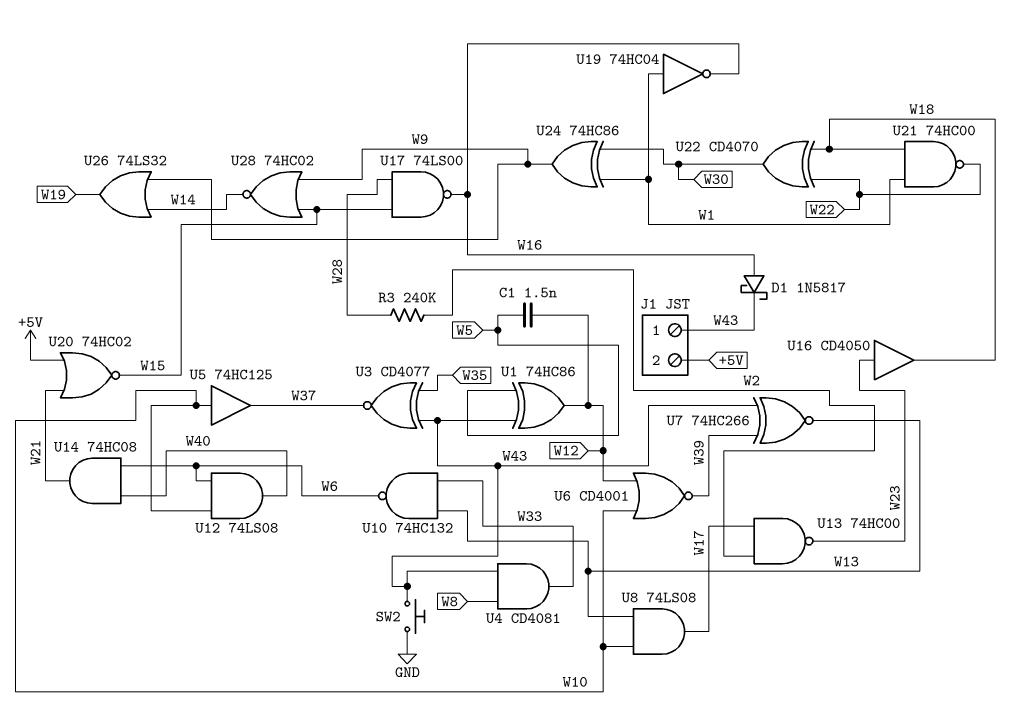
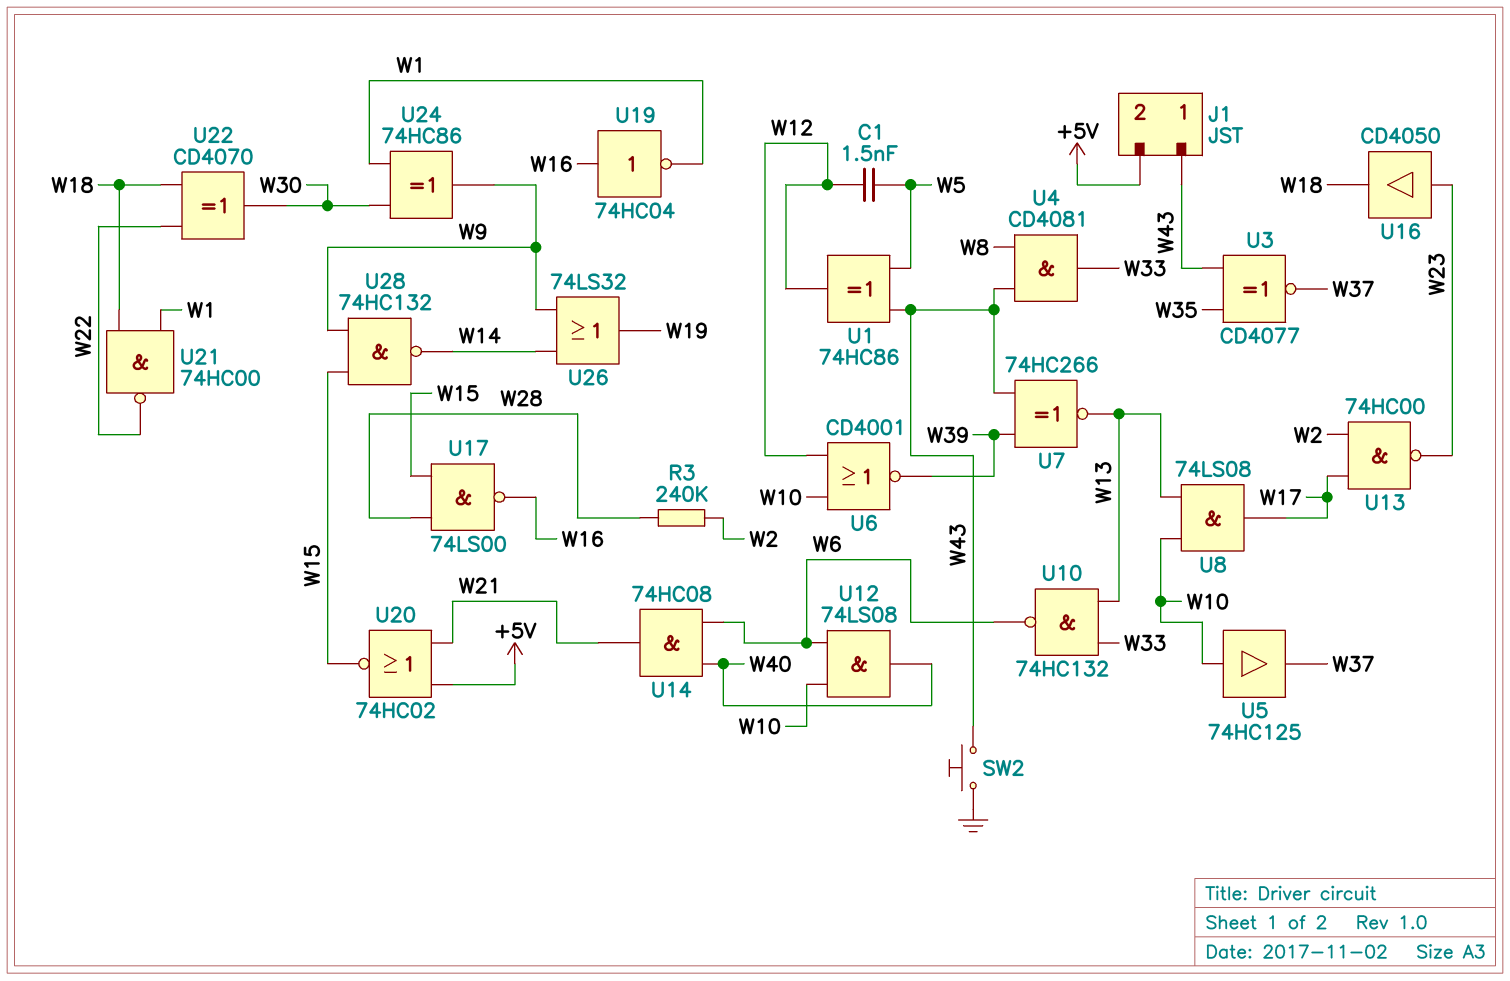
D1: schottky 1N5817 (A W16, K W43) -> none
U19: NOT 74HC04 (in W1, out W16) -> NOT 74HC04 (in W16, out W1)
U28: NOR 74HC02 (in W9, in W15, out W14) -> NAND 74HC132 (in W9, in W15, out W14)

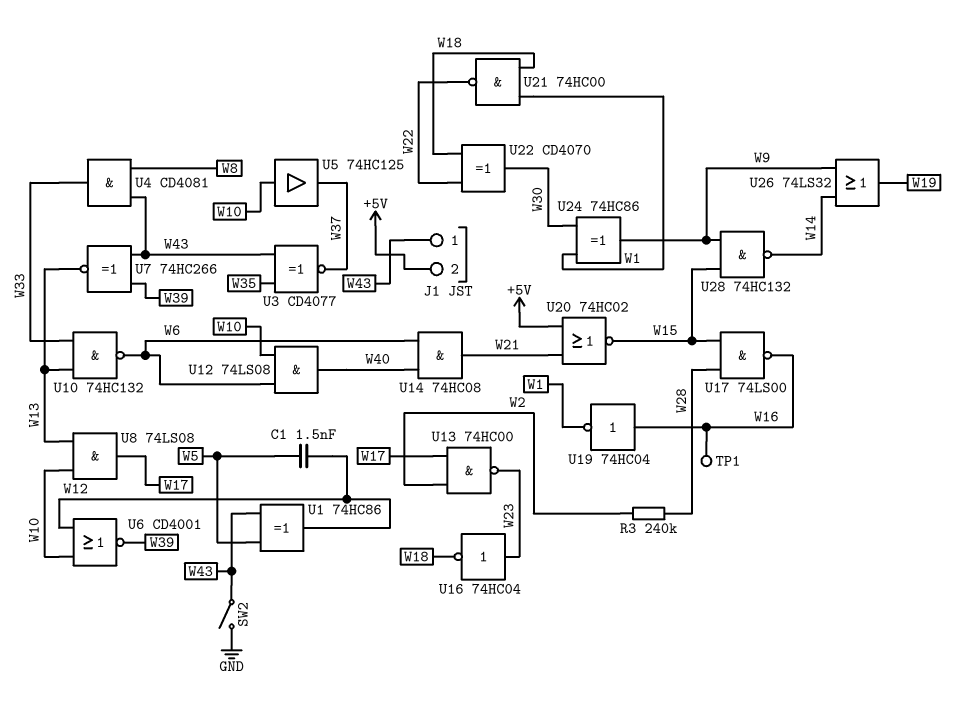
SW2: button (GND, W43) -> switch (GND, W43)
TP1: none -> test point (W16)
U16: buffer CD4050 (in W23, out W18) -> NOT 74HC04 (in W23, out W18)

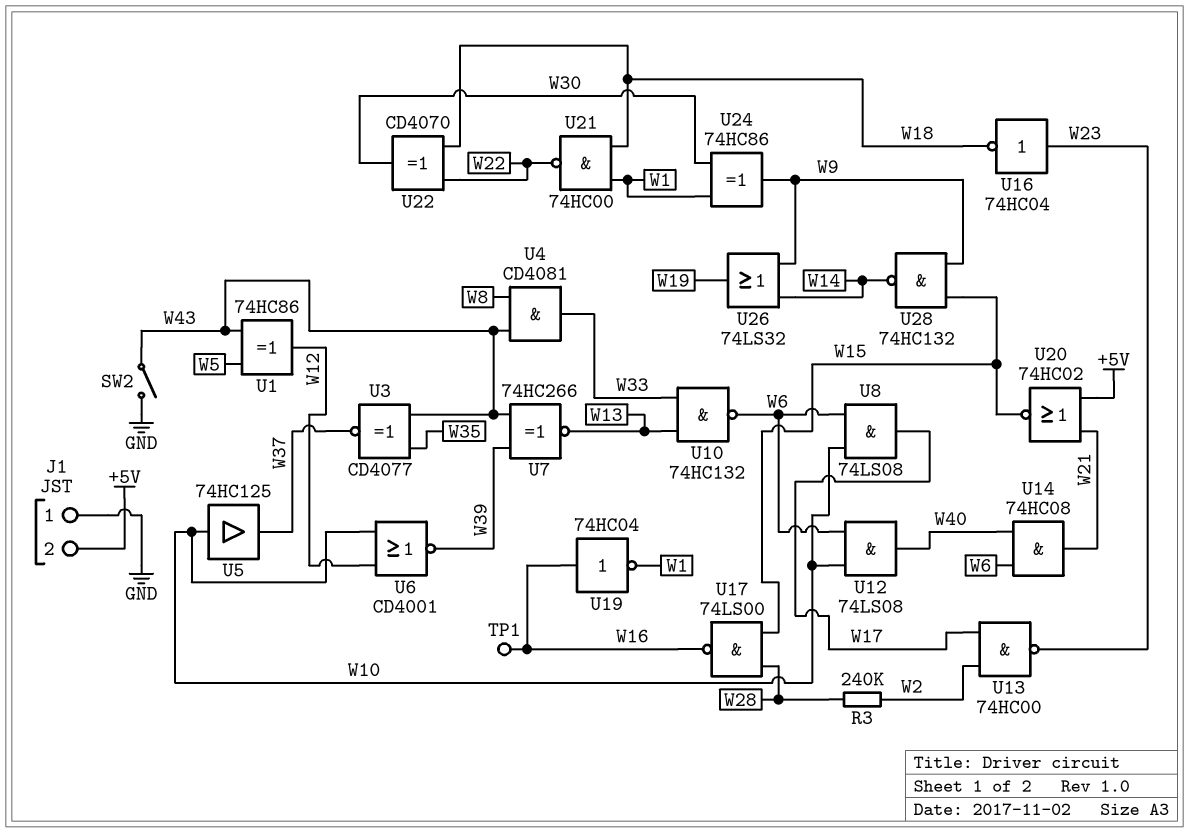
C1: 1.5nF (W5, W12) -> none
J1 pin 1: W43 -> GND
U8: AND 74LS08 (in W10, in W13, out W17) -> AND 74LS08 (in W6, in W10, out W17)

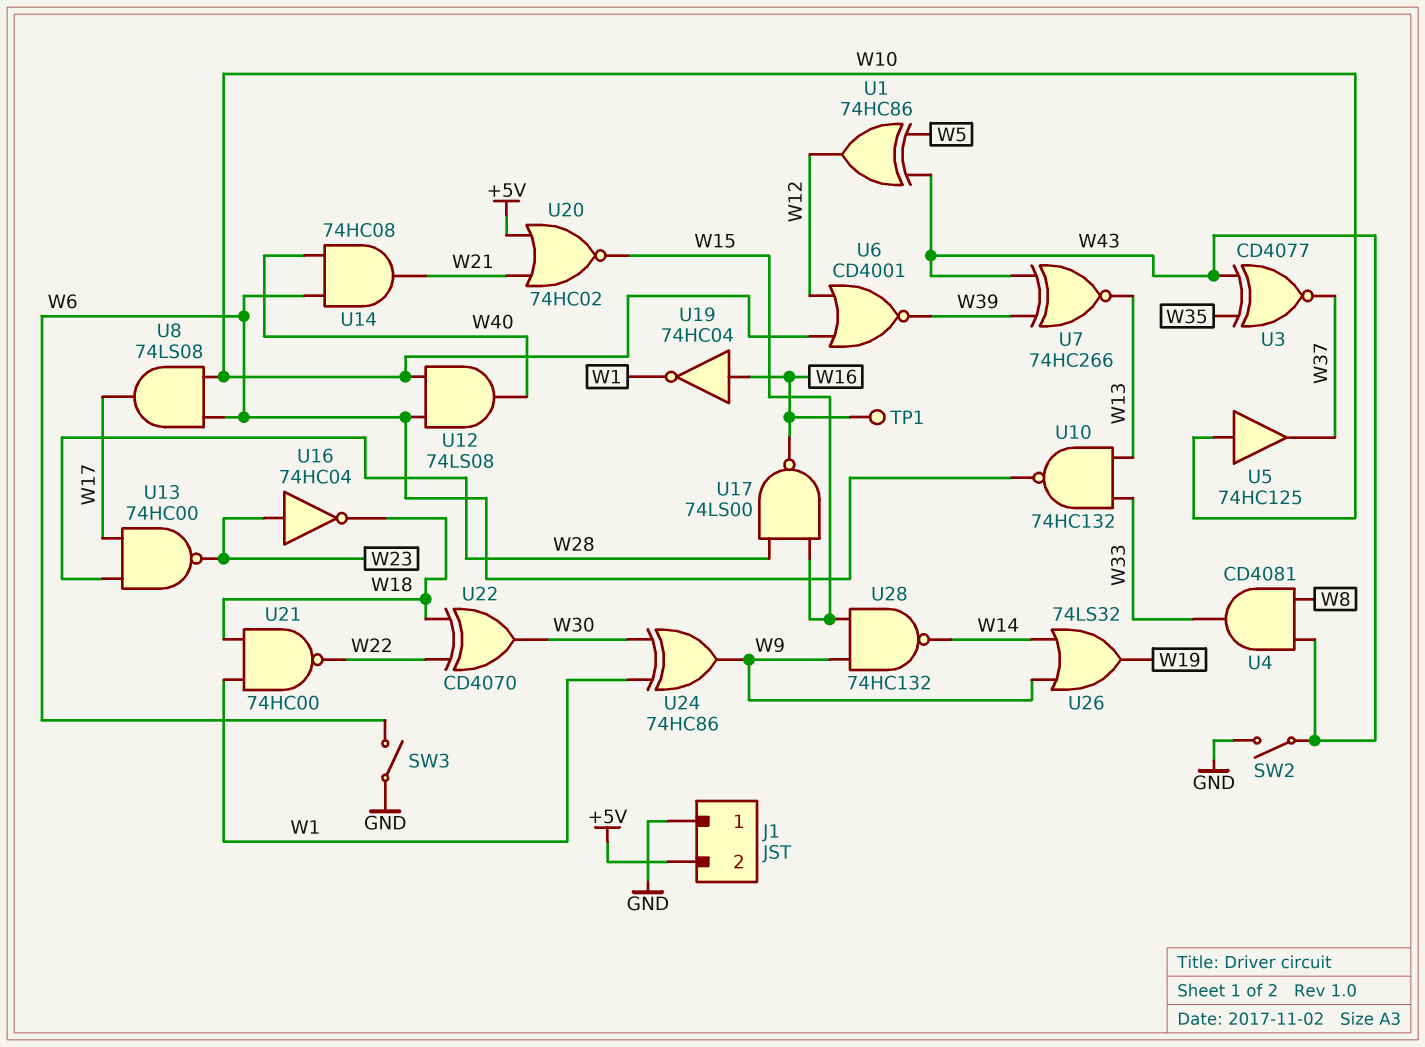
R3: 240k (W2, W28) -> none
SW3: none -> switch (GND, W6)
U13: NAND 74HC00 (in W2, in W17, out W23) -> NAND 74HC00 (in W17, in W28, out W23)

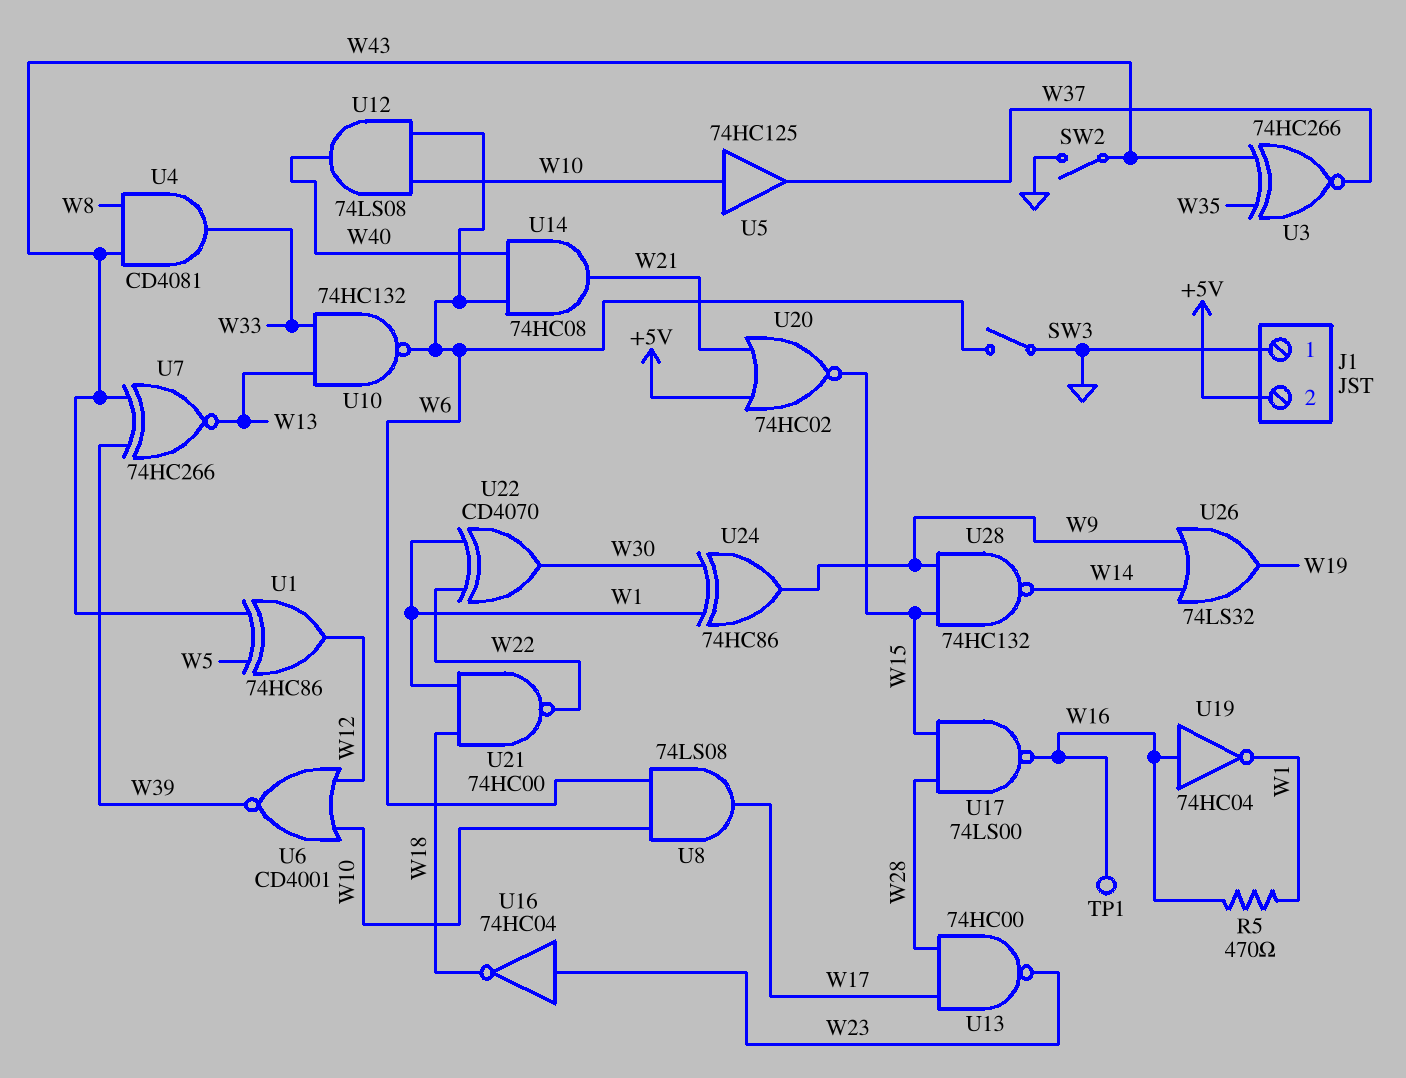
R5: none -> 470 (W1, W16)
U3: XNOR CD4077 (in W35, in W43, out W37) -> XNOR 74HC266 (in W35, in W43, out W37)
U22: XOR CD4070 (in W18, in W22, out W30) -> XOR CD4070 (in W1, in W22, out W30)

